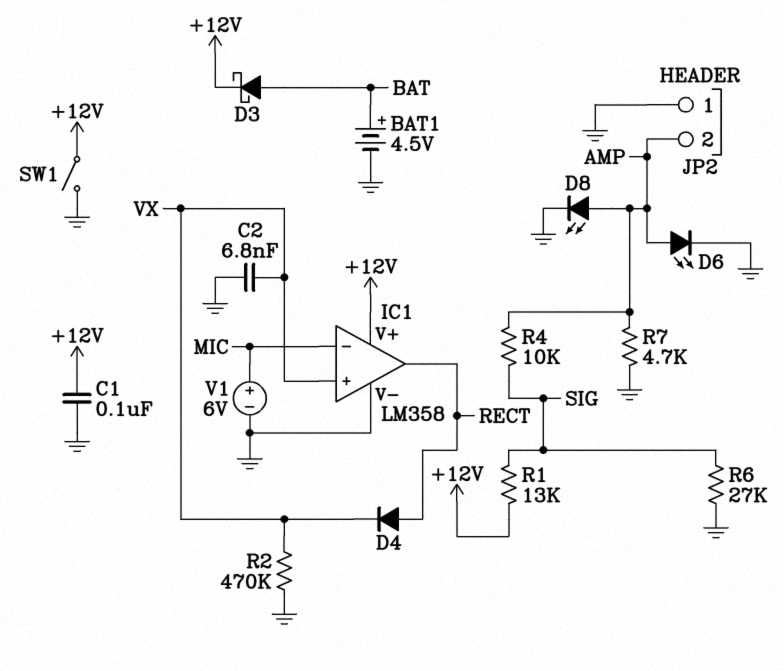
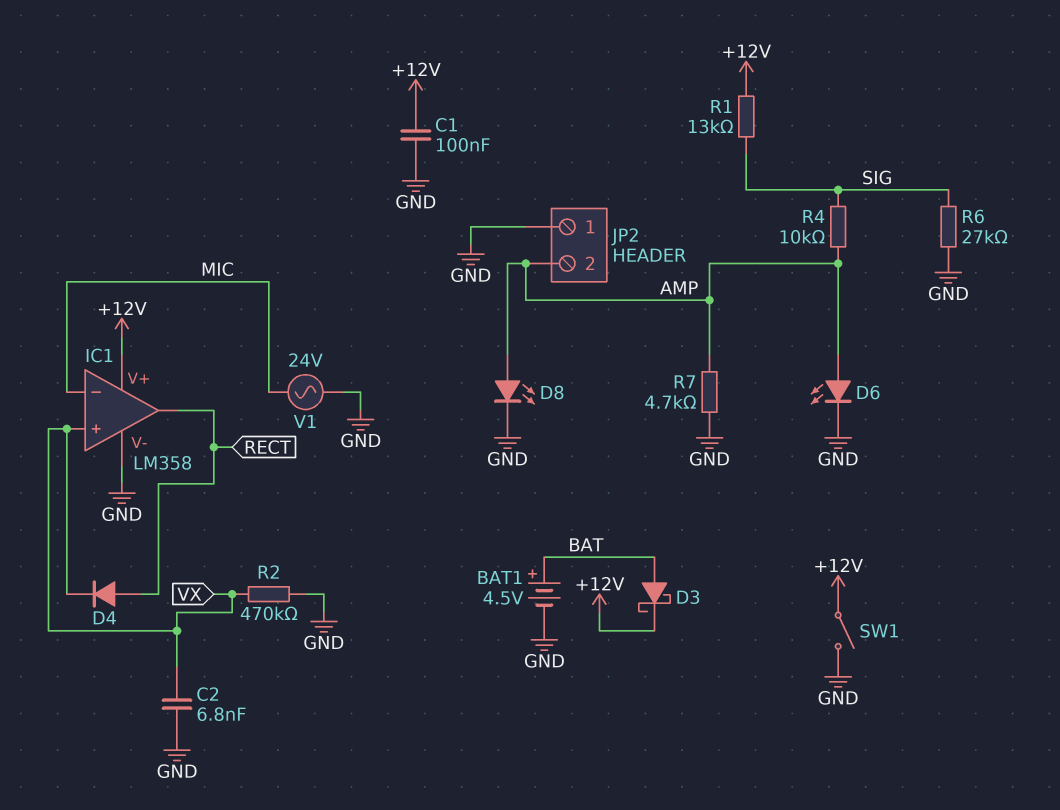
V1: 6V (plus MIC, minus GND) -> AC 24V (GND, MIC)

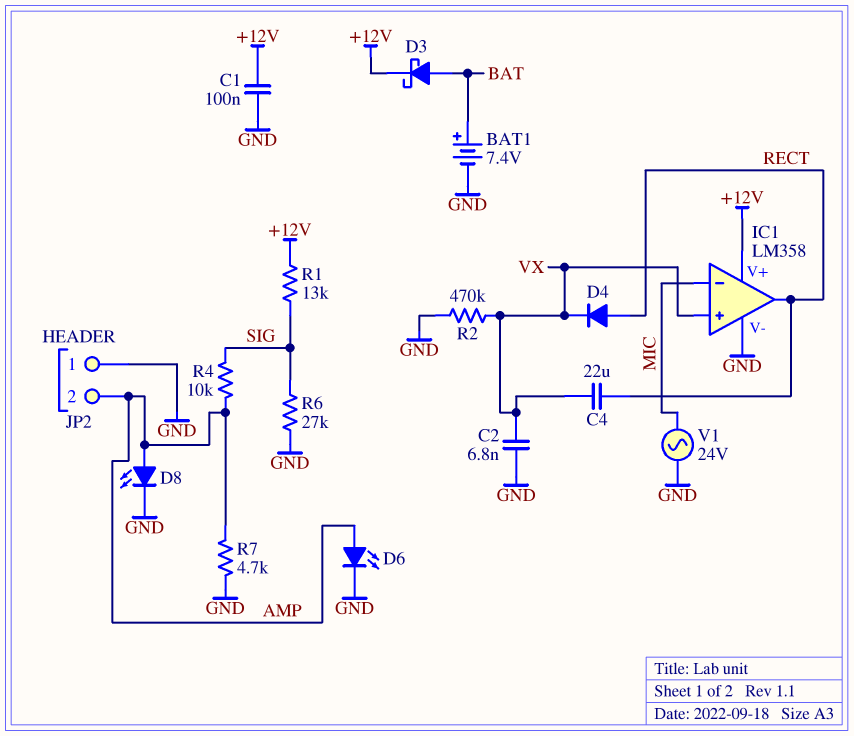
BAT1: 4.5V (plus BAT, minus GND) -> 7.4V (plus BAT, minus GND)
C4: none -> 22uF (RECT, VX)
SW1: switch (+12V, GND) -> none

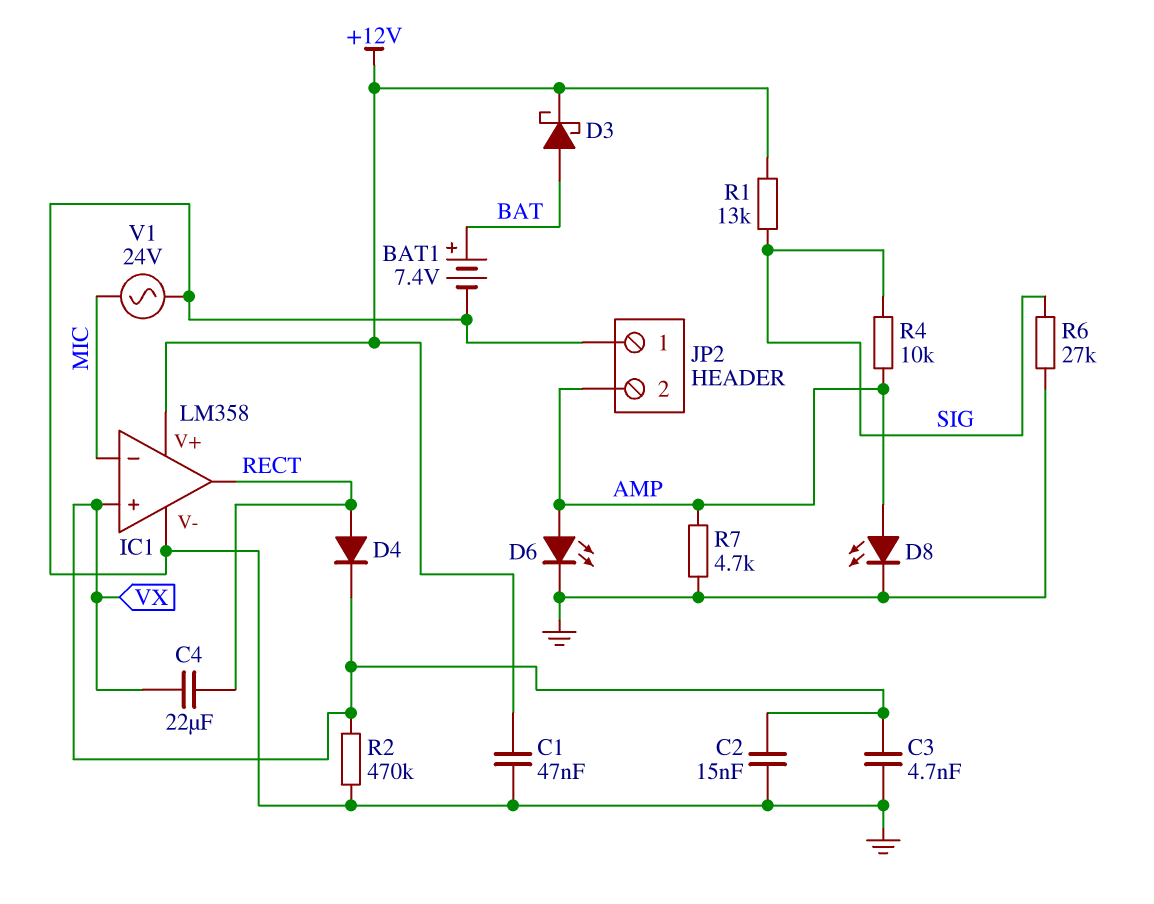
C1: 100nF (+12V, GND) -> 47nF (+12V, GND)
C2: 6.8nF (GND, VX) -> 15nF (GND, VX)
C3: none -> 4.7nF (GND, VX)

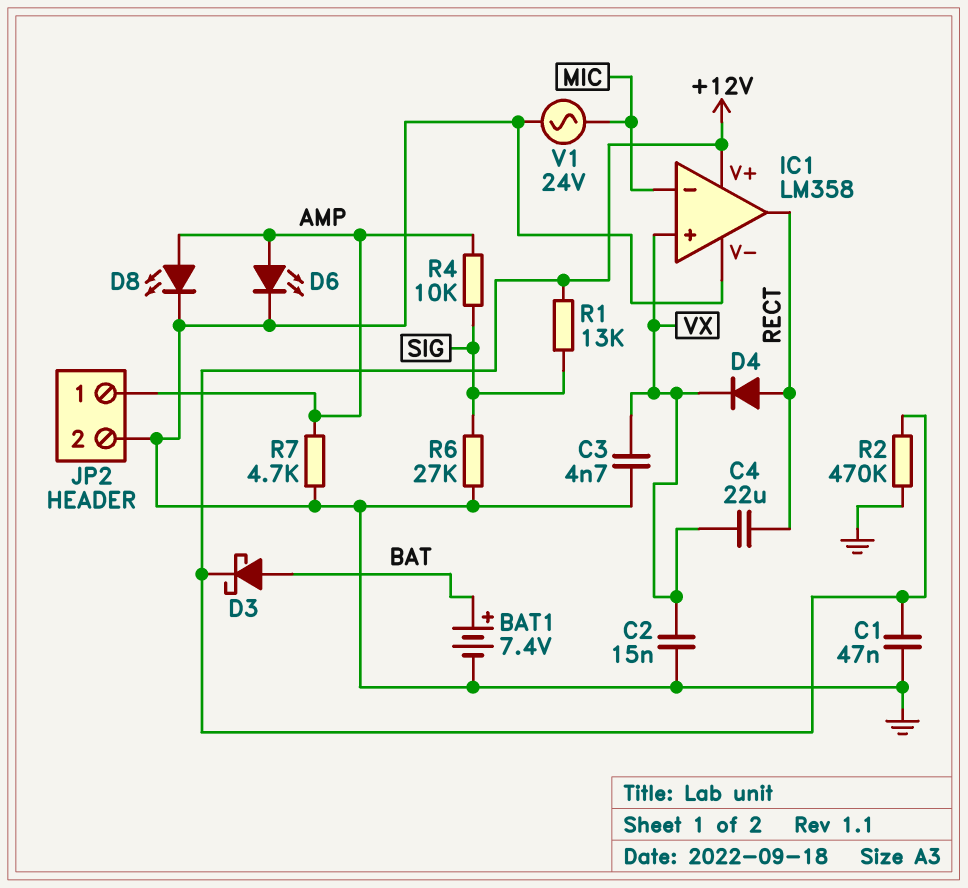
JP2 pin 1: GND -> AMP
JP2 pin 2: AMP -> GND
R2: 470k (GND, VX) -> 470k (+12V, GND)

